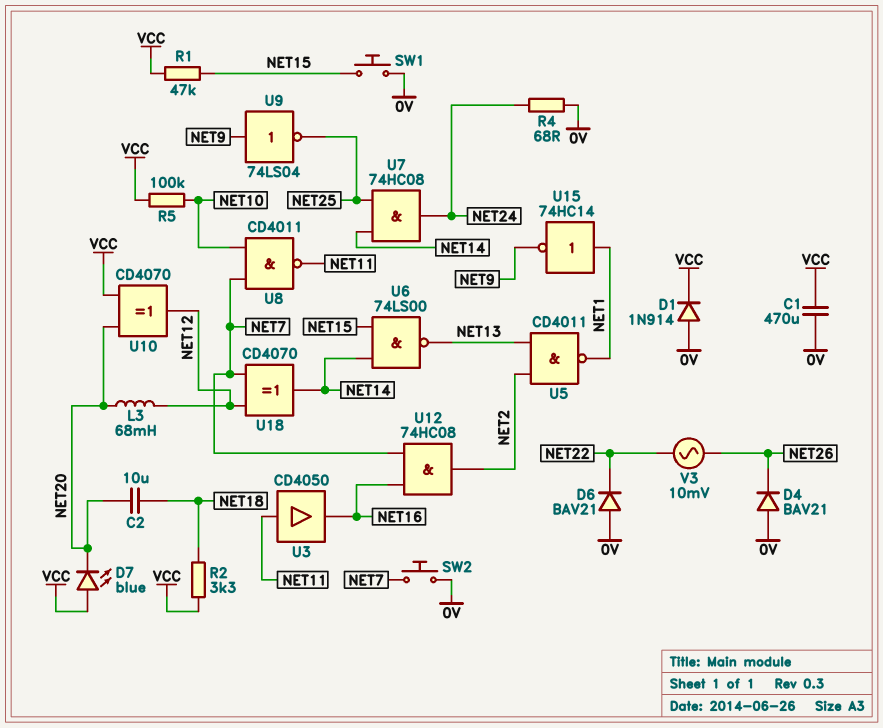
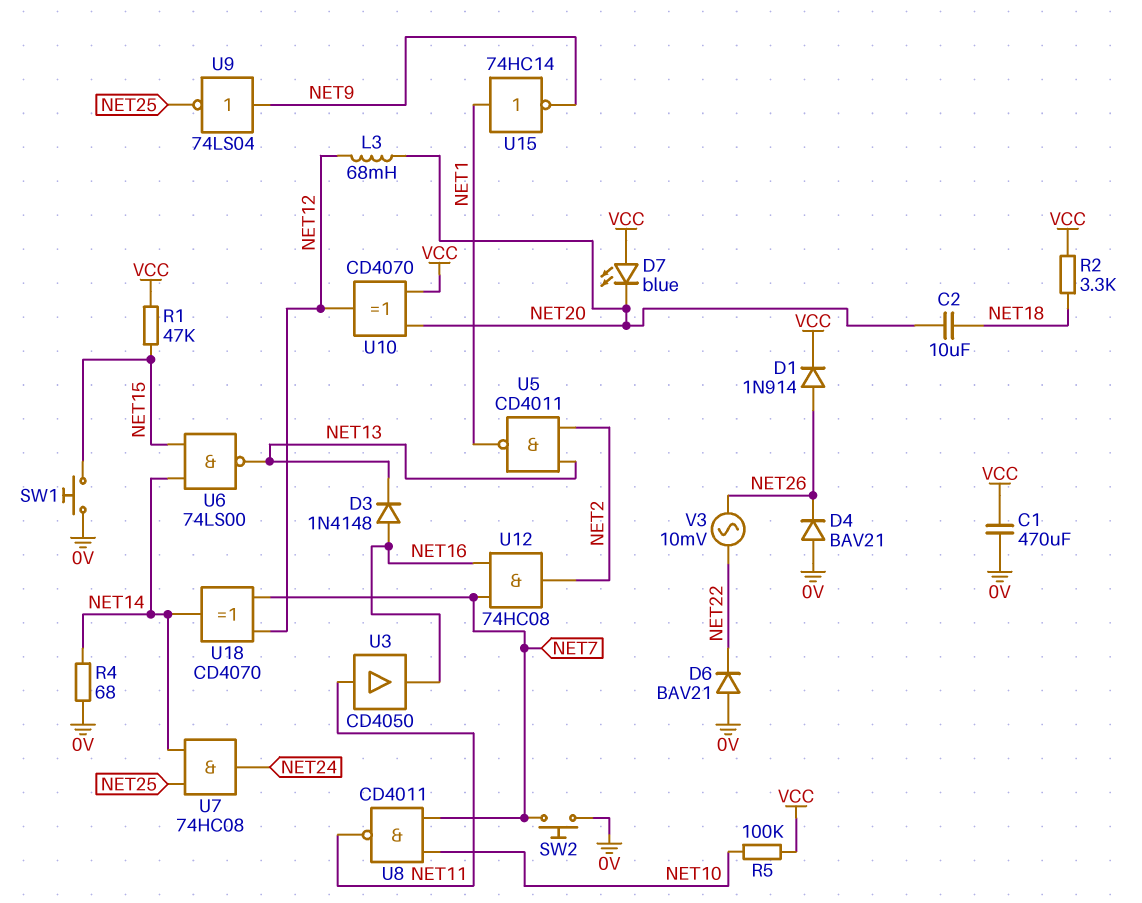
D1: diode 1N914 (A 0V, K VCC) -> diode 1N914 (A NET26, K VCC)
D3: none -> diode 1N4148 (A NET16, K NET13)
R4: 68 (0V, NET24) -> 68 (0V, NET14)

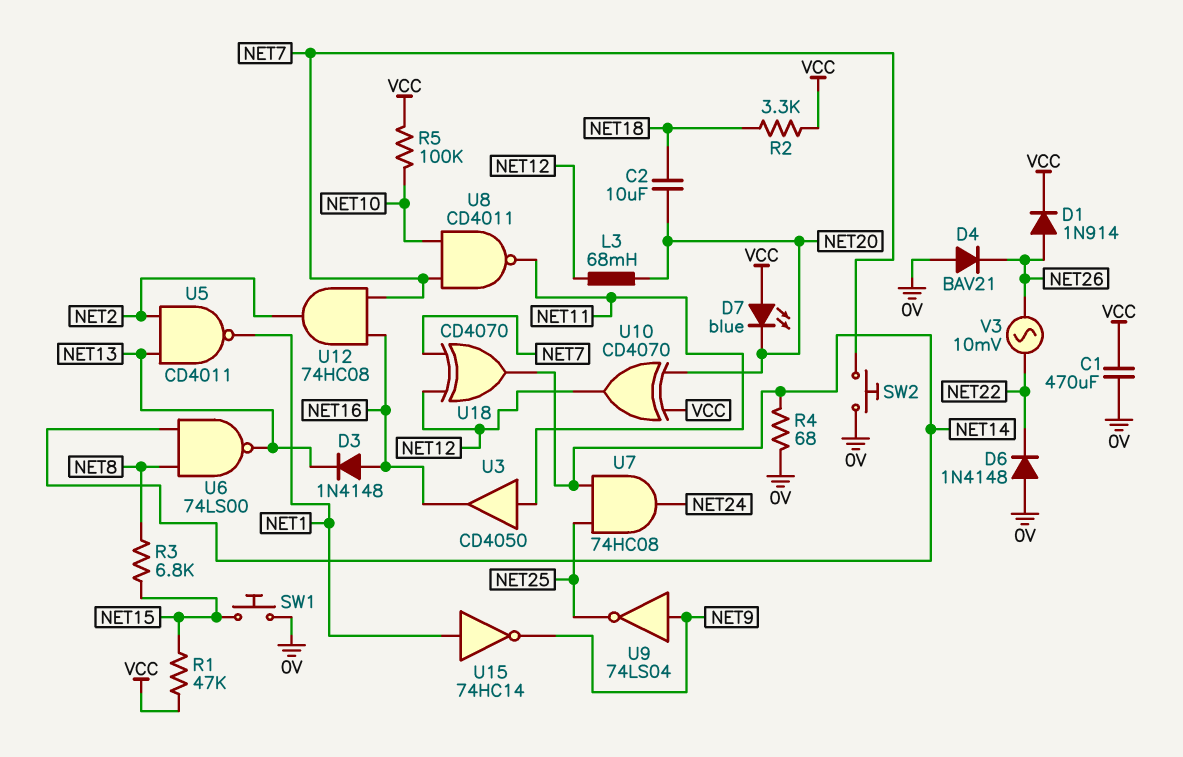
D6: diode BAV21 (A 0V, K NET22) -> diode 1N4148 (A 0V, K NET22)
R3: none -> 6.8k (NET8, NET15)
U6: NAND 74LS00 (in NET14, in NET15, out NET13) -> NAND 74LS00 (in NET8, in NET14, out NET13)

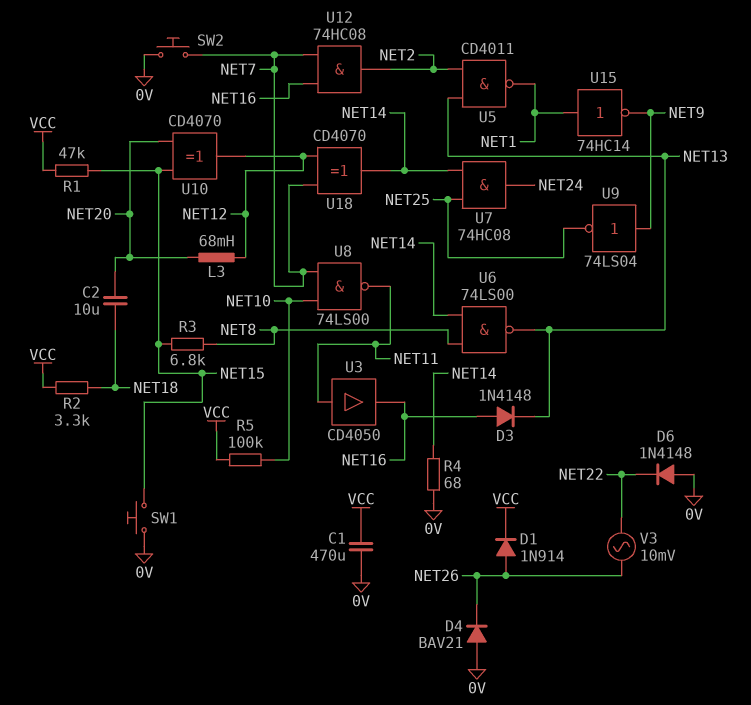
D7: LED blue (A VCC, K NET20) -> none
U8: NAND CD4011 (in NET7, in NET10, out NET11) -> NAND 74LS00 (in NET7, in NET10, out NET11)
U10: XOR CD4070 (in NET20, in VCC, out NET12) -> XOR CD4070 (in NET15, in NET20, out NET12)

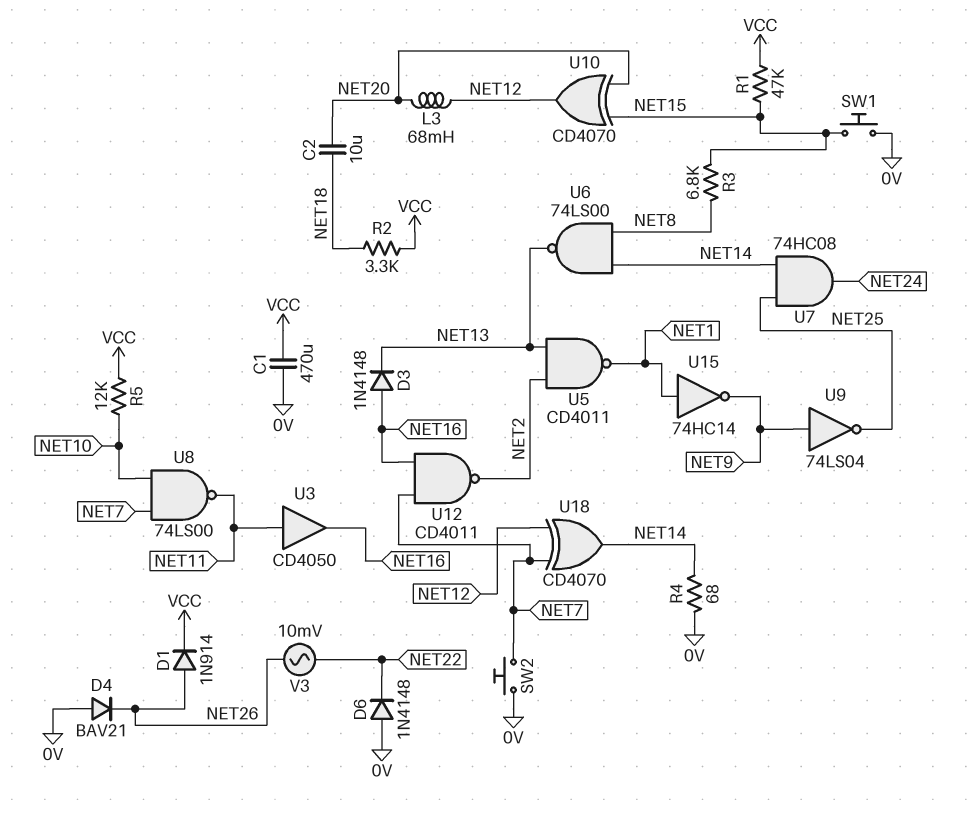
R5: 100k (NET10, VCC) -> 12k (NET10, VCC)
U12: AND 74HC08 (in NET7, in NET16, out NET2) -> NAND CD4011 (in NET7, in NET16, out NET2)

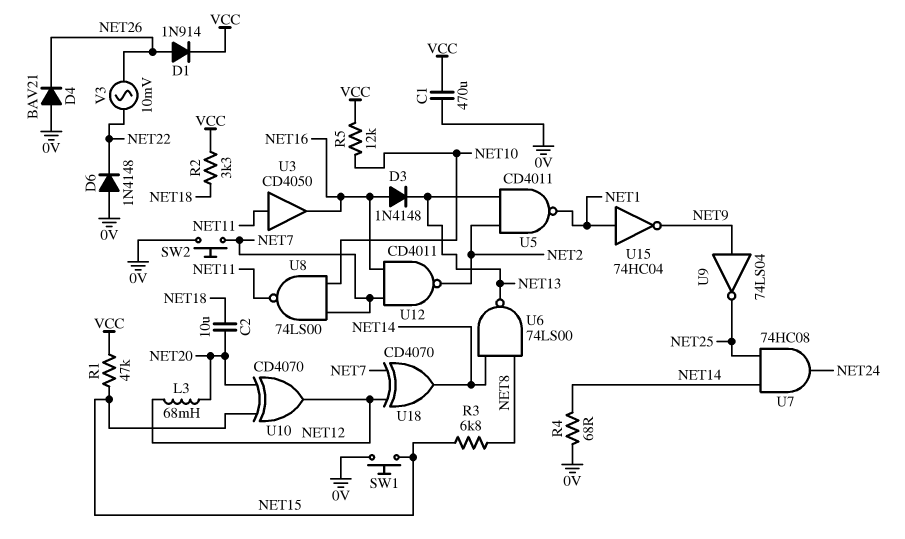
U15: NOT 74HC14 (in NET1, out NET9) -> NOT 74HC04 (in NET1, out NET9)

